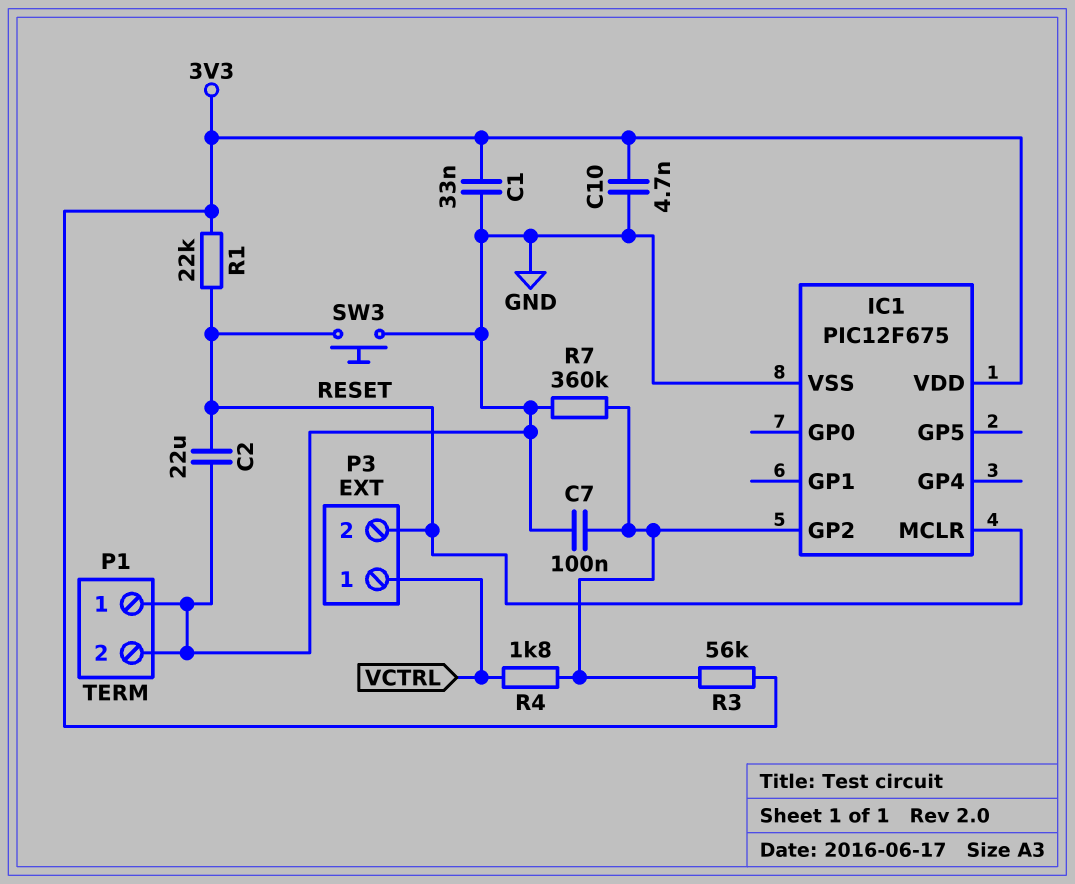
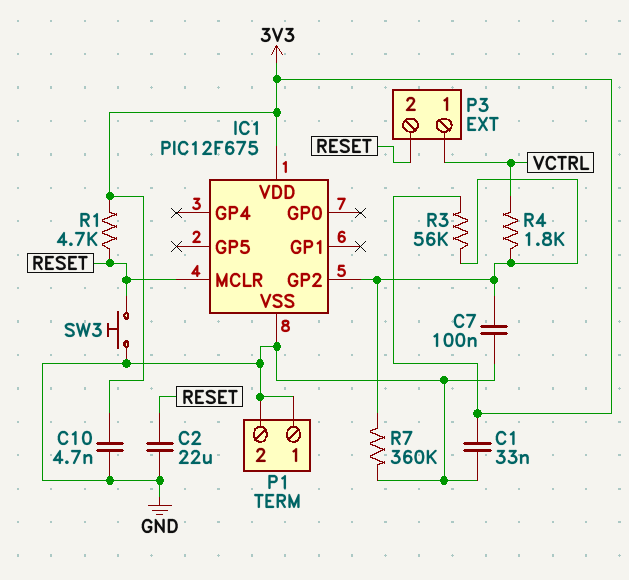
R1: 22k (3V3, RESET) -> 4.7k (3V3, RESET)

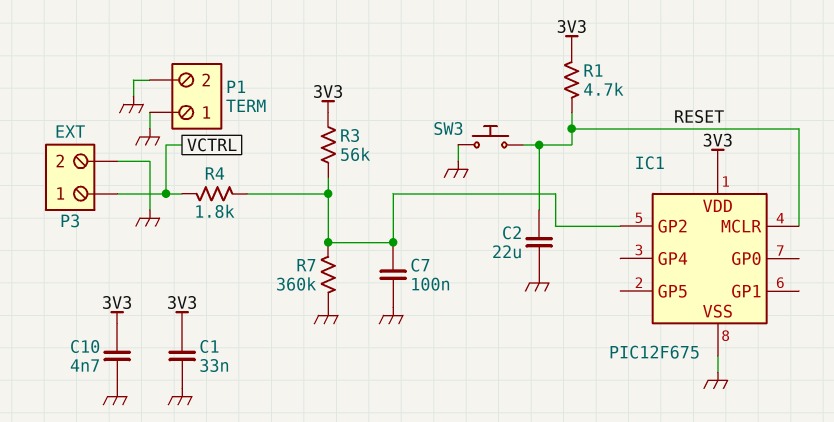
P3 pin 2: RESET -> GND

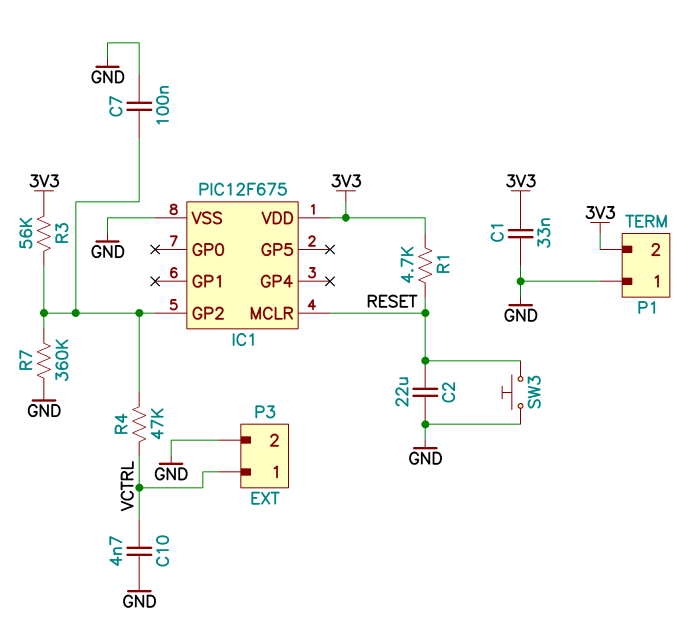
C10: 4.7nF (3V3, GND) -> 4.7nF (GND, VCTRL)
P1 pin 2: GND -> 3V3
R4: 1.8k (IC1/GP2, VCTRL) -> 47k (IC1/GP2, VCTRL)

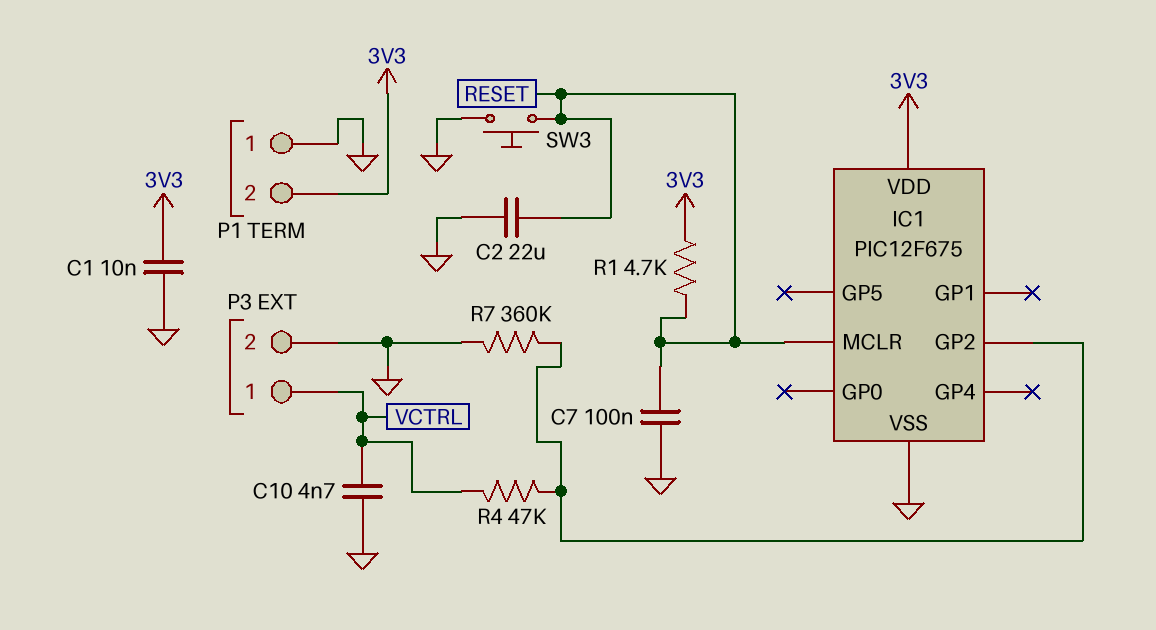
C1: 33nF (3V3, GND) -> 10nF (3V3, GND)
C7: 100nF (GND, IC1/GP2) -> 100nF (GND, RESET)
R3: 56k (3V3, IC1/GP2) -> none

